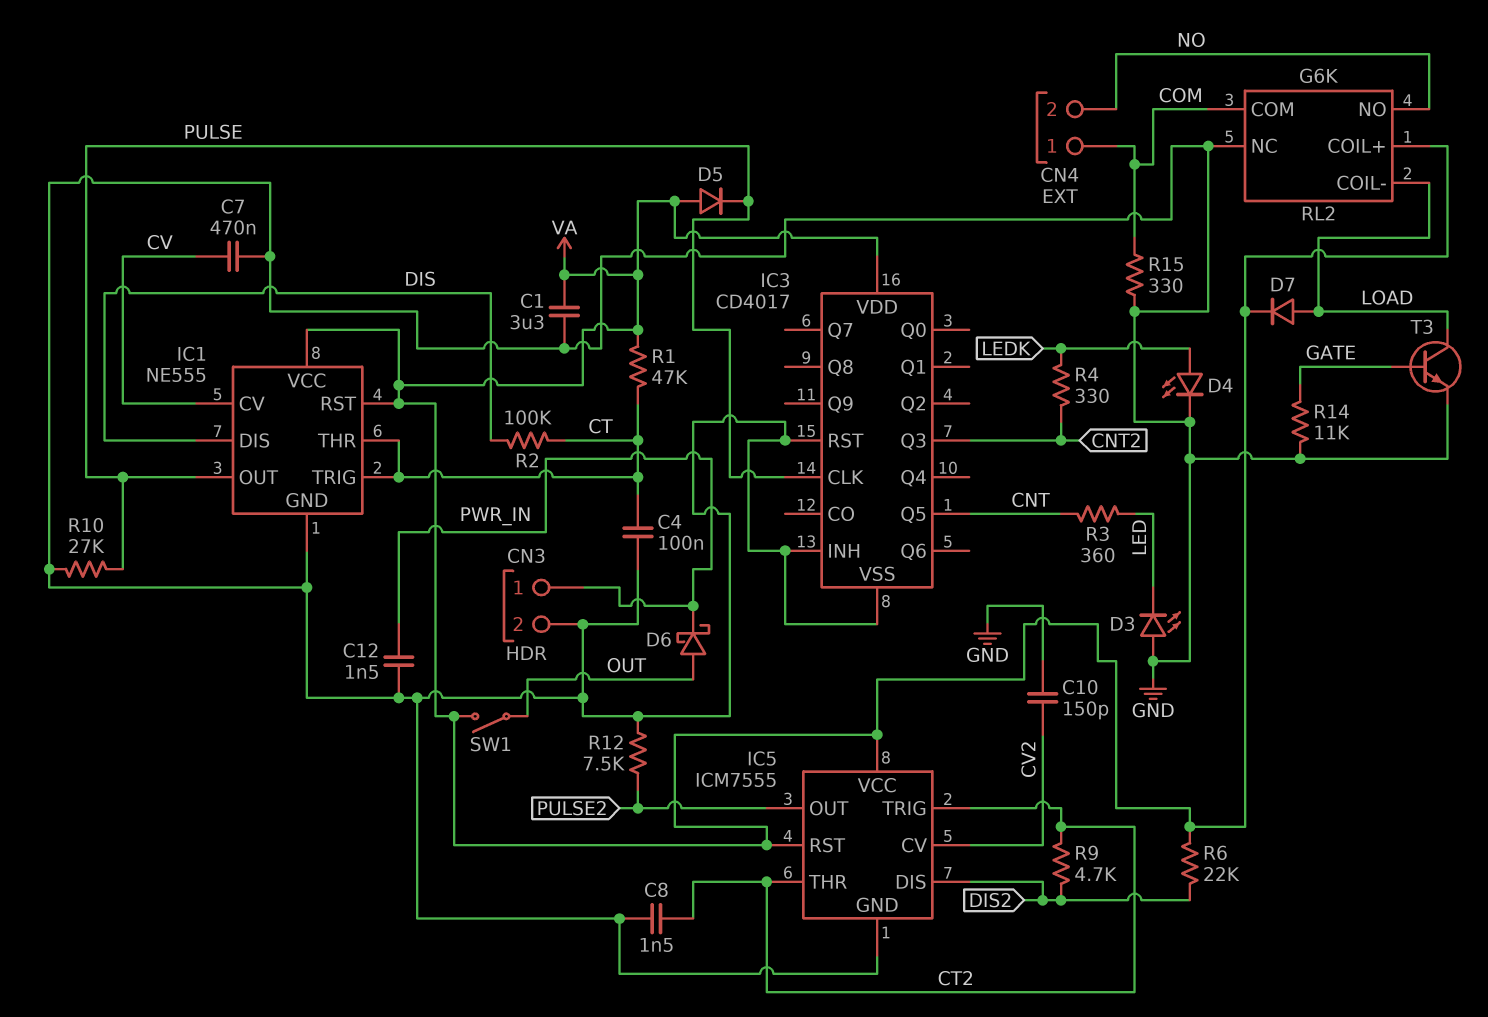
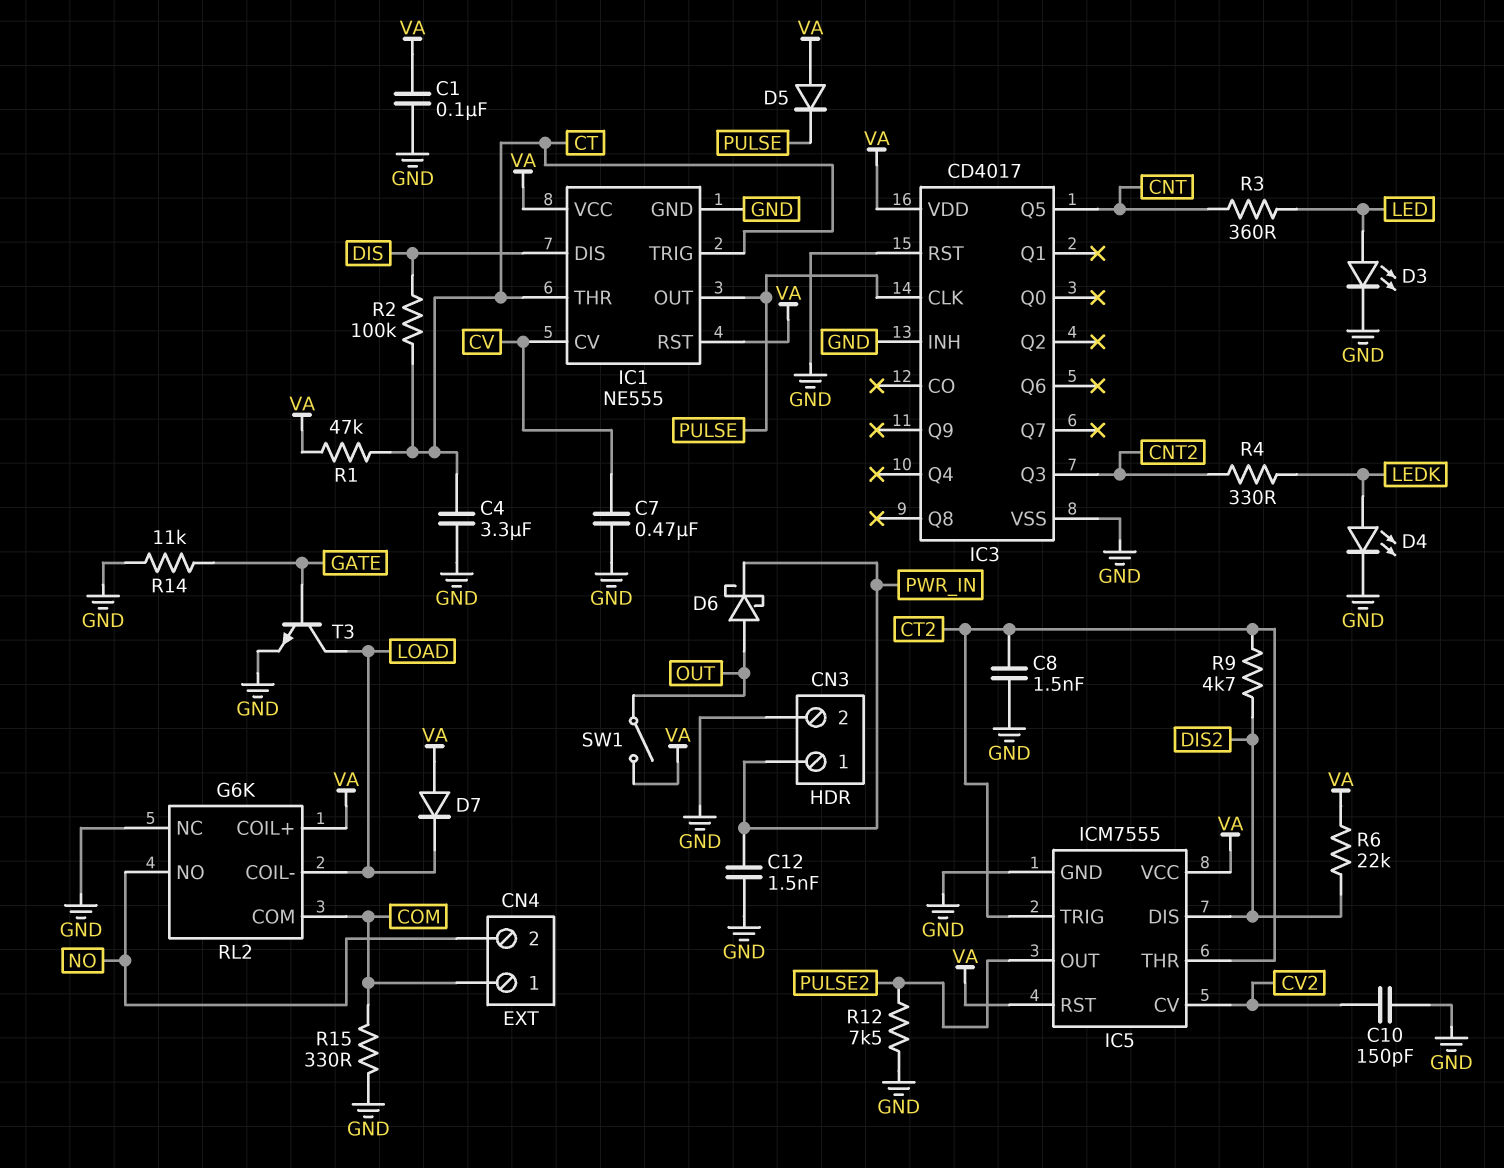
C1: 3.3uF (GND, VA) -> 100nF (GND, VA)
C4: 100nF (CT, GND) -> 3.3uF (CT, GND)
D3: LED (A GND, K LED) -> LED (A LED, K GND)
D7: diode (A LOAD, K VA) -> diode (A VA, K LOAD)
R10: 27k (GND, PULSE) -> none

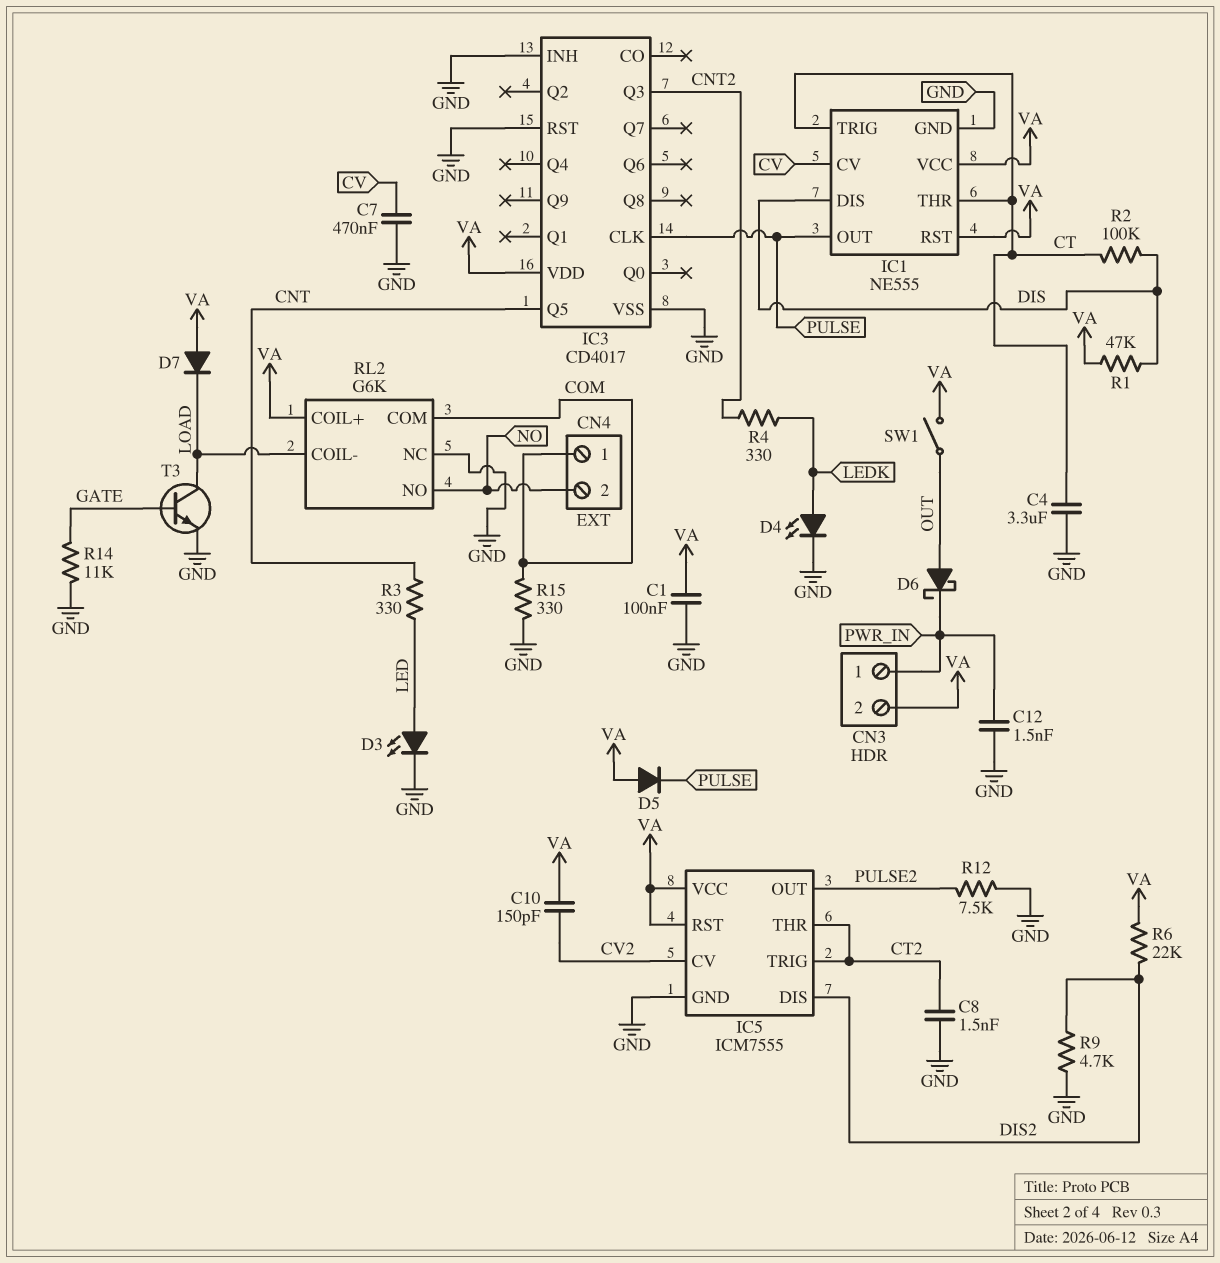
C10: 150pF (CV2, GND) -> 150pF (CV2, VA)
CN3 pin 2: GND -> VA
R1: 47k (CT, VA) -> 47k (DIS, VA)
R3: 360 (CNT, LED) -> 330 (CNT, LED)
R9: 4.7k (CT2, DIS2) -> 4.7k (DIS2, GND)

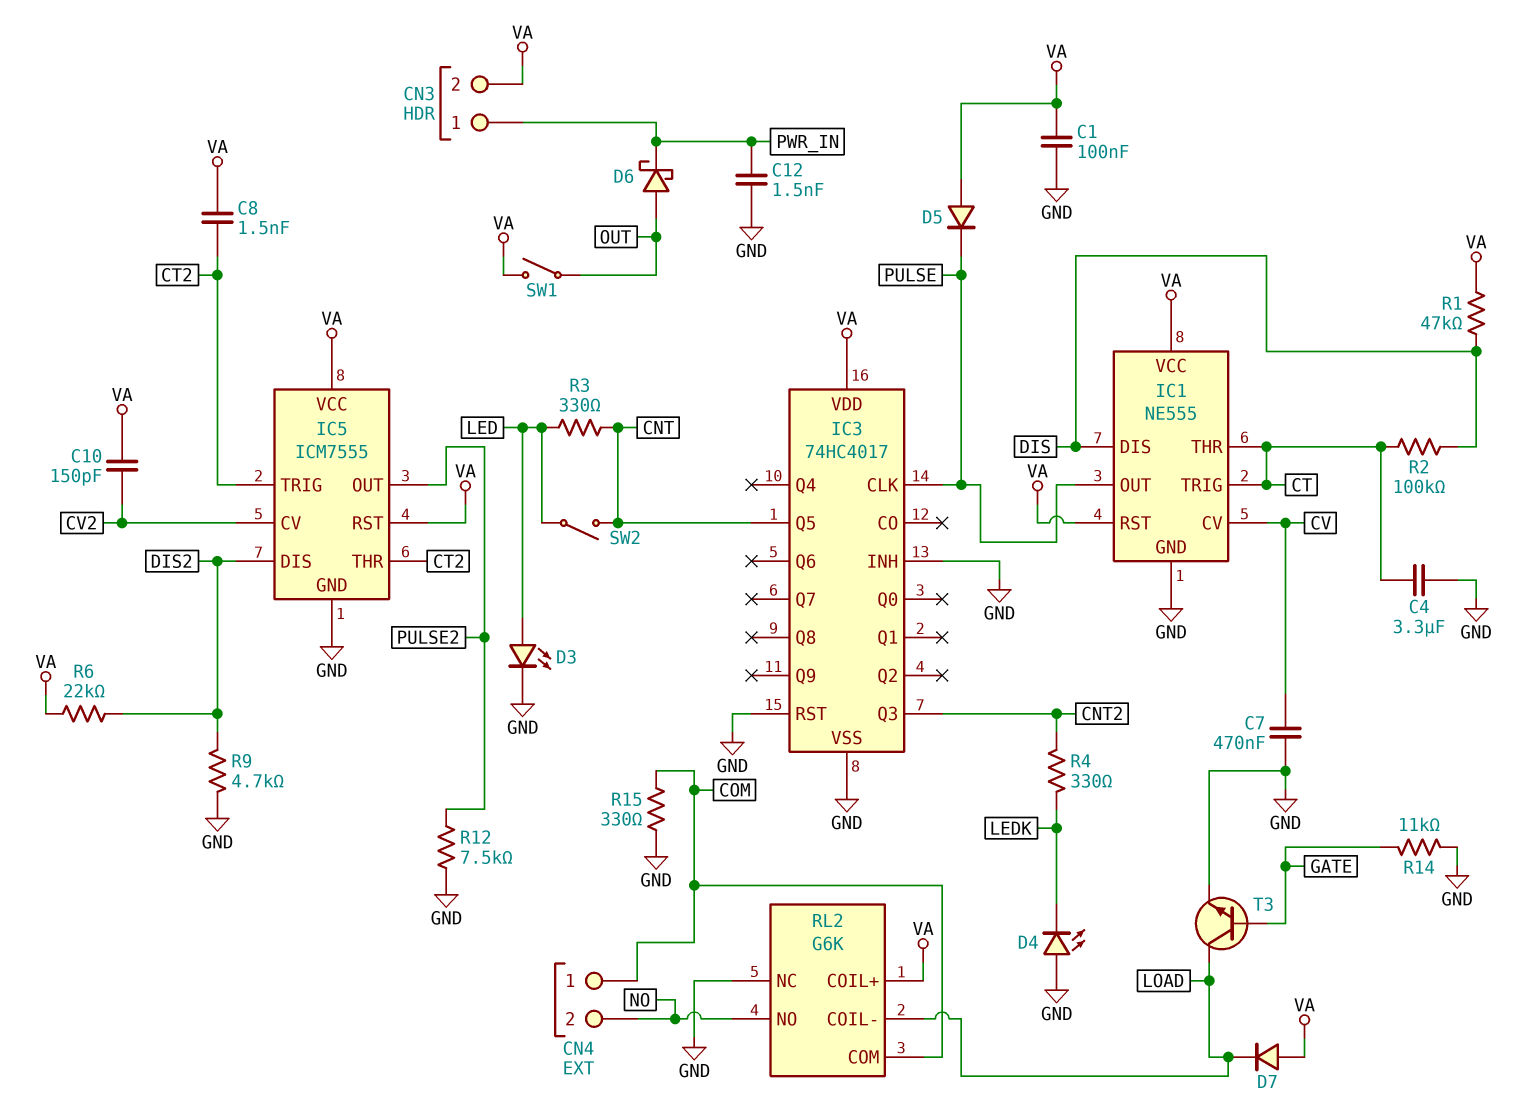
C8: 1.5nF (CT2, GND) -> 1.5nF (CT2, VA)
D4: LED (A LEDK, K GND) -> LED (A GND, K LEDK)
IC3: CD4017 -> 74HC4017
SW2: none -> switch (CNT, LED)

